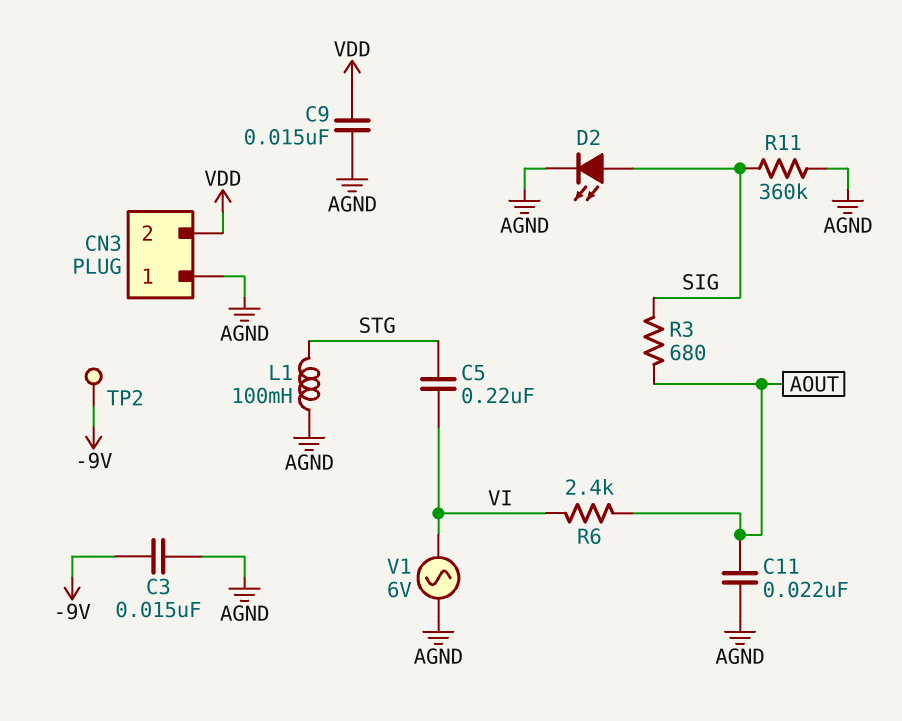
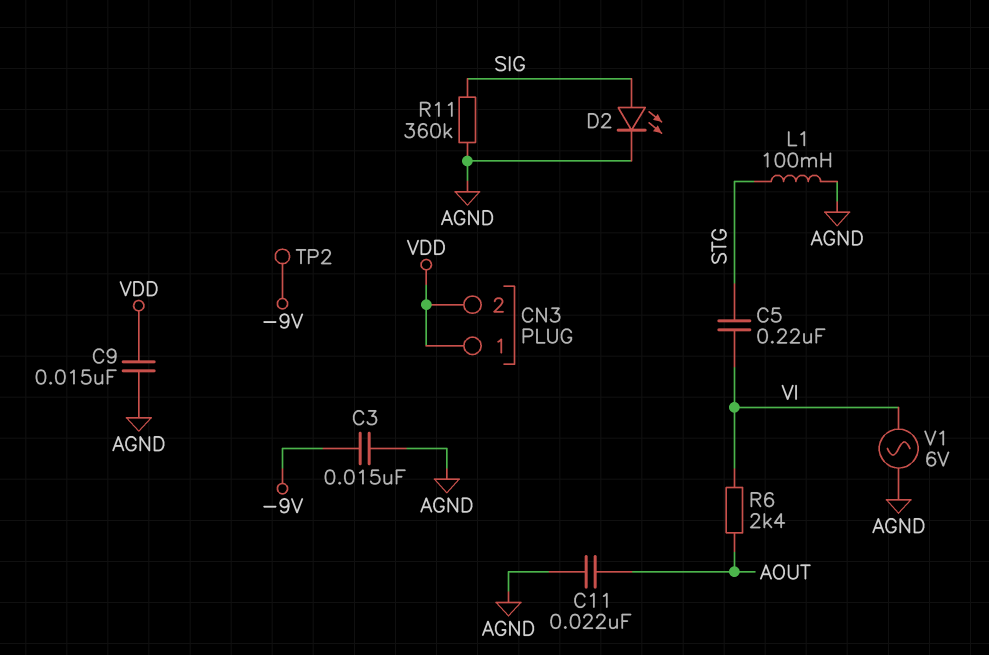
CN3 pin 1: AGND -> VDD
R3: 680 (AOUT, SIG) -> none

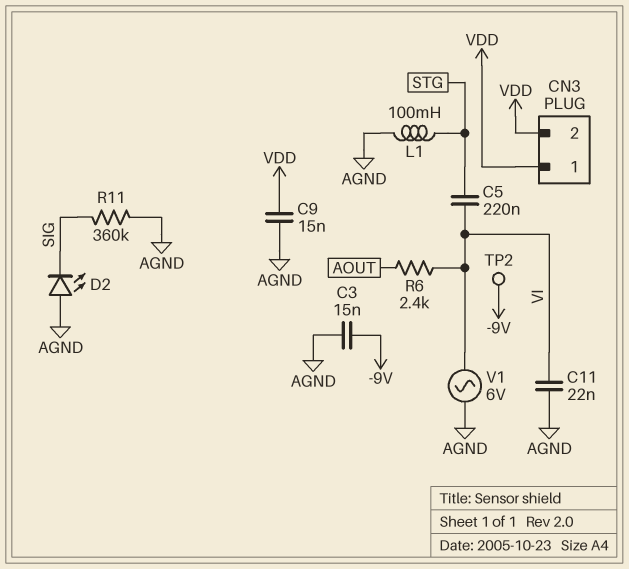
C11: 22nF (AGND, AOUT) -> 22nF (AGND, VI)
D2: LED (A SIG, K AGND) -> LED (A AGND, K SIG)

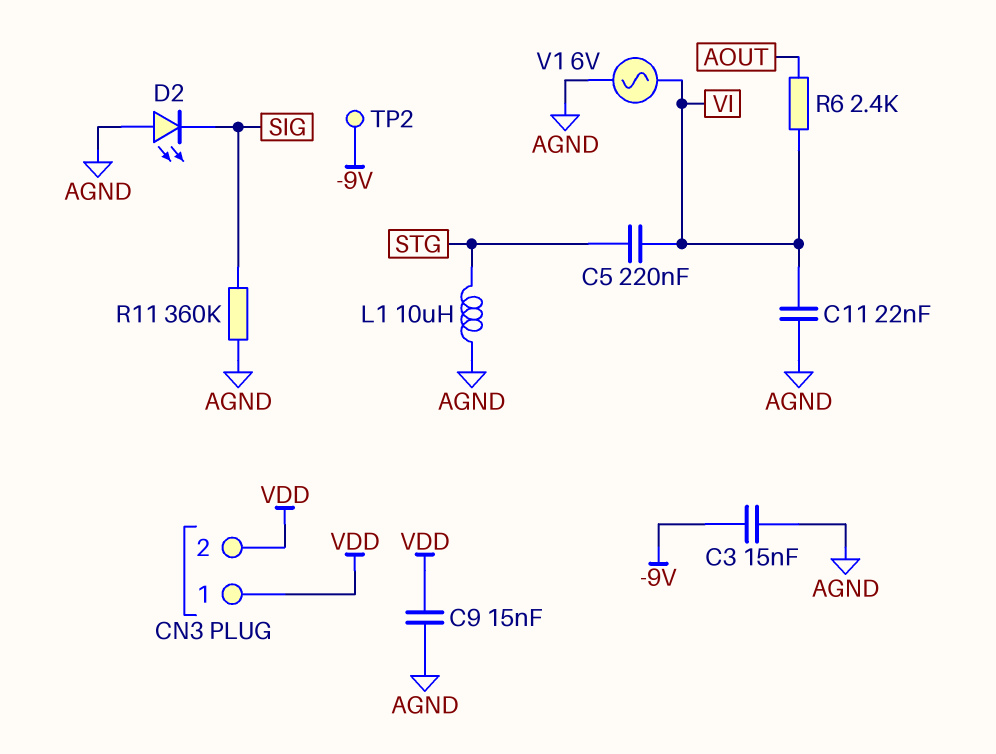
L1: 100mH (AGND, STG) -> 10uH (AGND, STG)

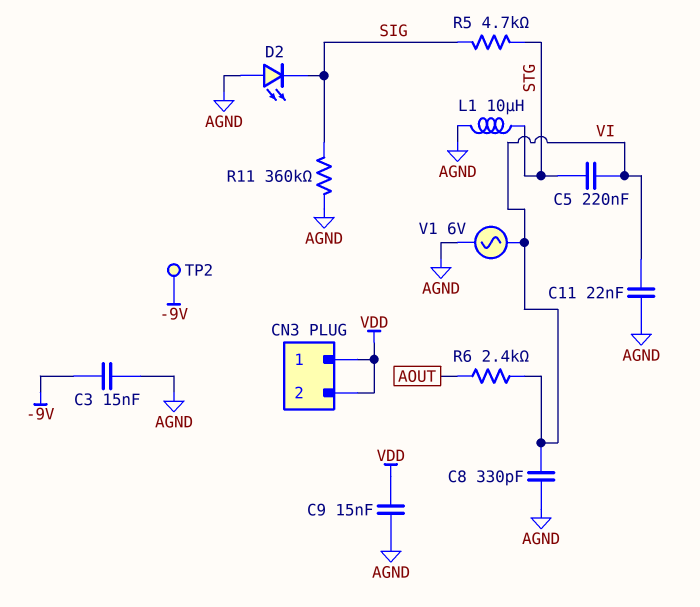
C8: none -> 330pF (AGND, VI)
R5: none -> 4.7k (SIG, STG)

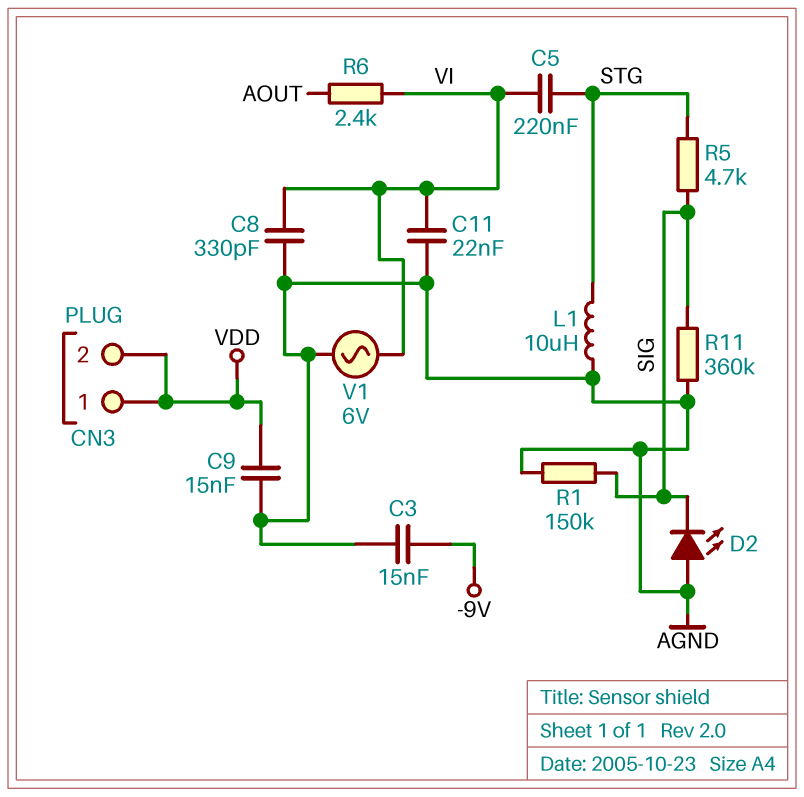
R1: none -> 150k (AGND, SIG)
TP2: test point (-9V) -> none

